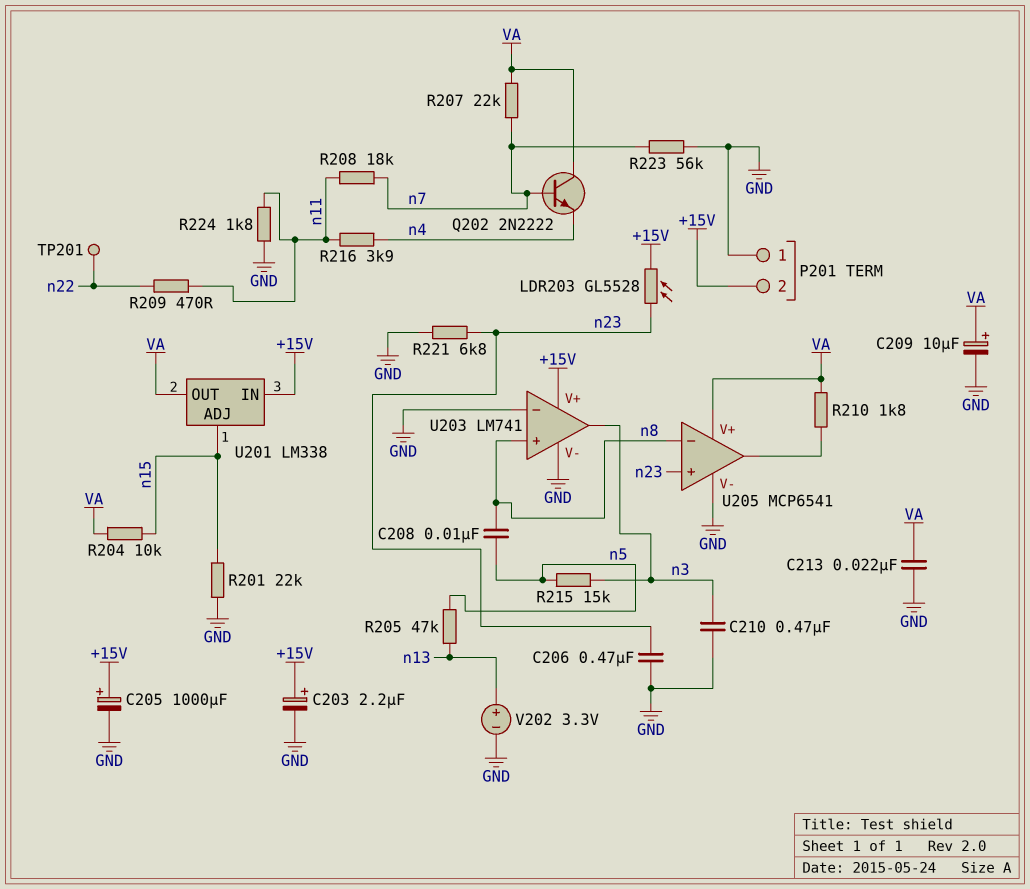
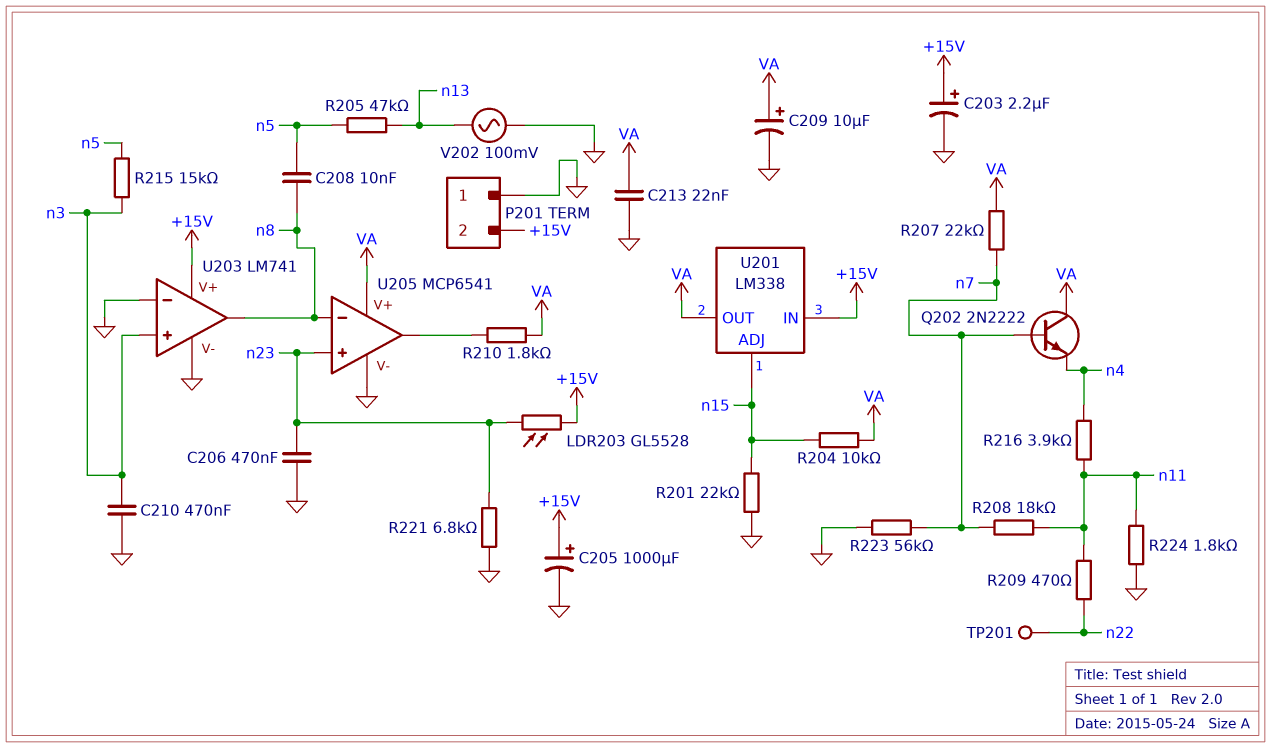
U203 pin in+: n8 -> n3
U203 pin out: n3 -> n8
V202: 3.3V (plus n13, minus GND) -> AC 100mV (GND, n13)

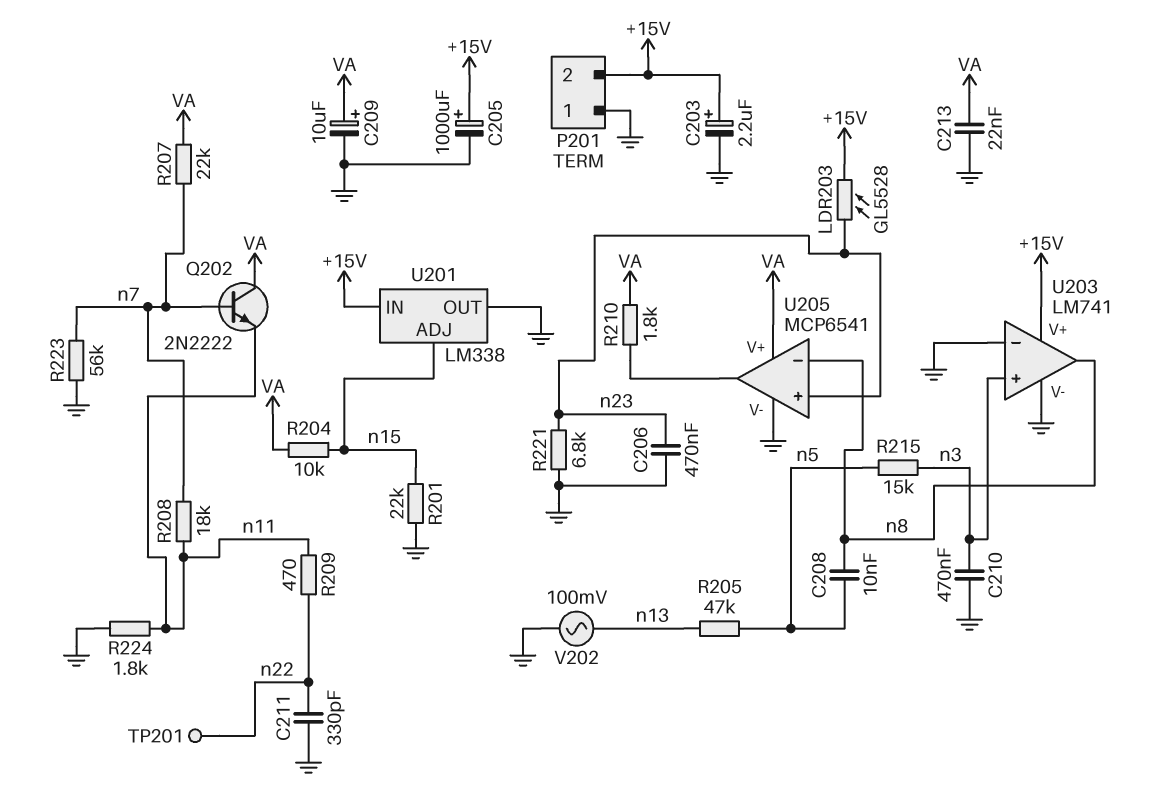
C211: none -> 330pF (GND, n22)
Q202: NPN 2N2222 (B n7, C VA, E n4) -> NPN 2N2222 (B n7, C VA, E n11)
R216: 3.9k (n4, n11) -> none
U201 pin OUT: VA -> GND

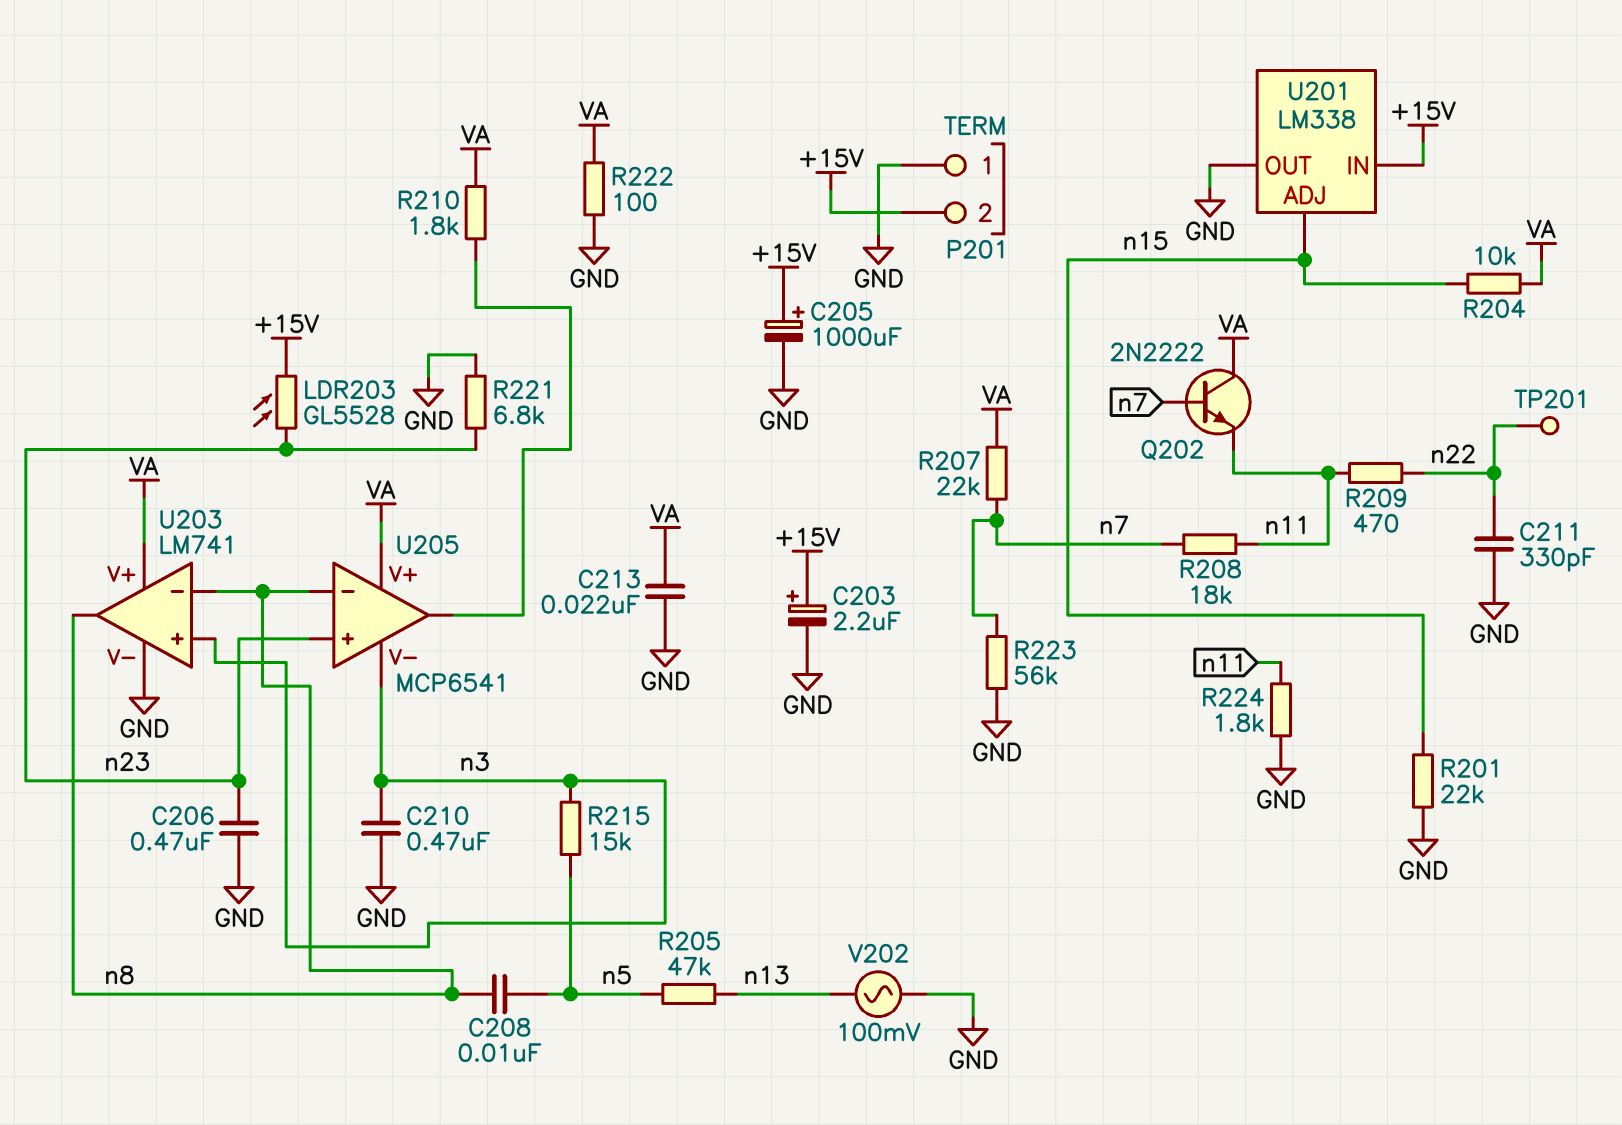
C209: 10uF (plus VA, minus GND) -> none
R222: none -> 100 (GND, VA)
U203 pin V+: +15V -> VA
U203 pin in-: GND -> n8
U205 pin V-: GND -> n3

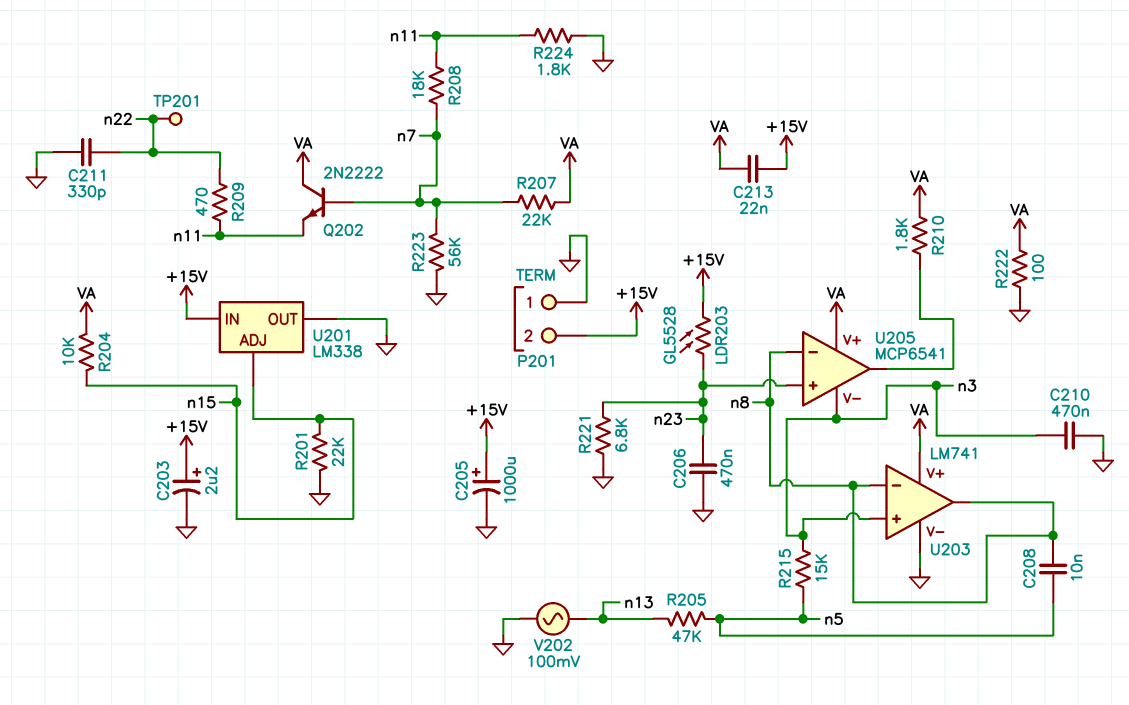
C213: 22nF (GND, VA) -> 22nF (+15V, VA)

